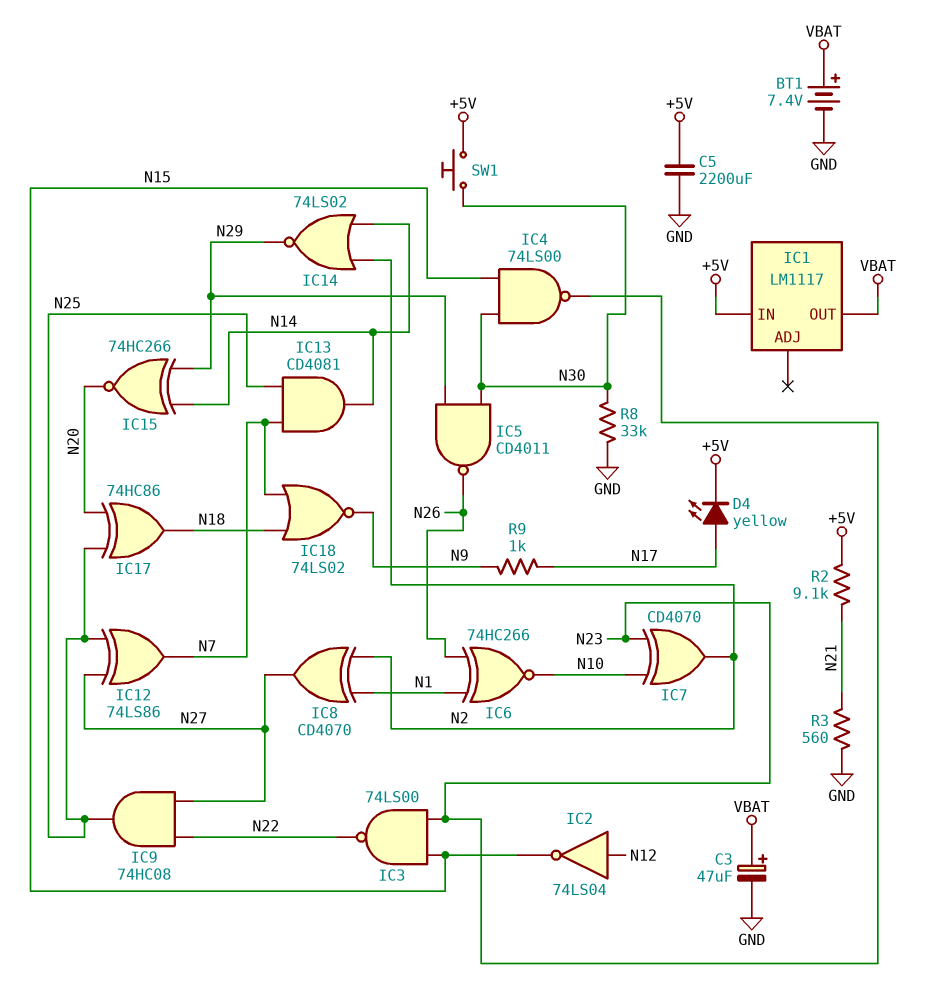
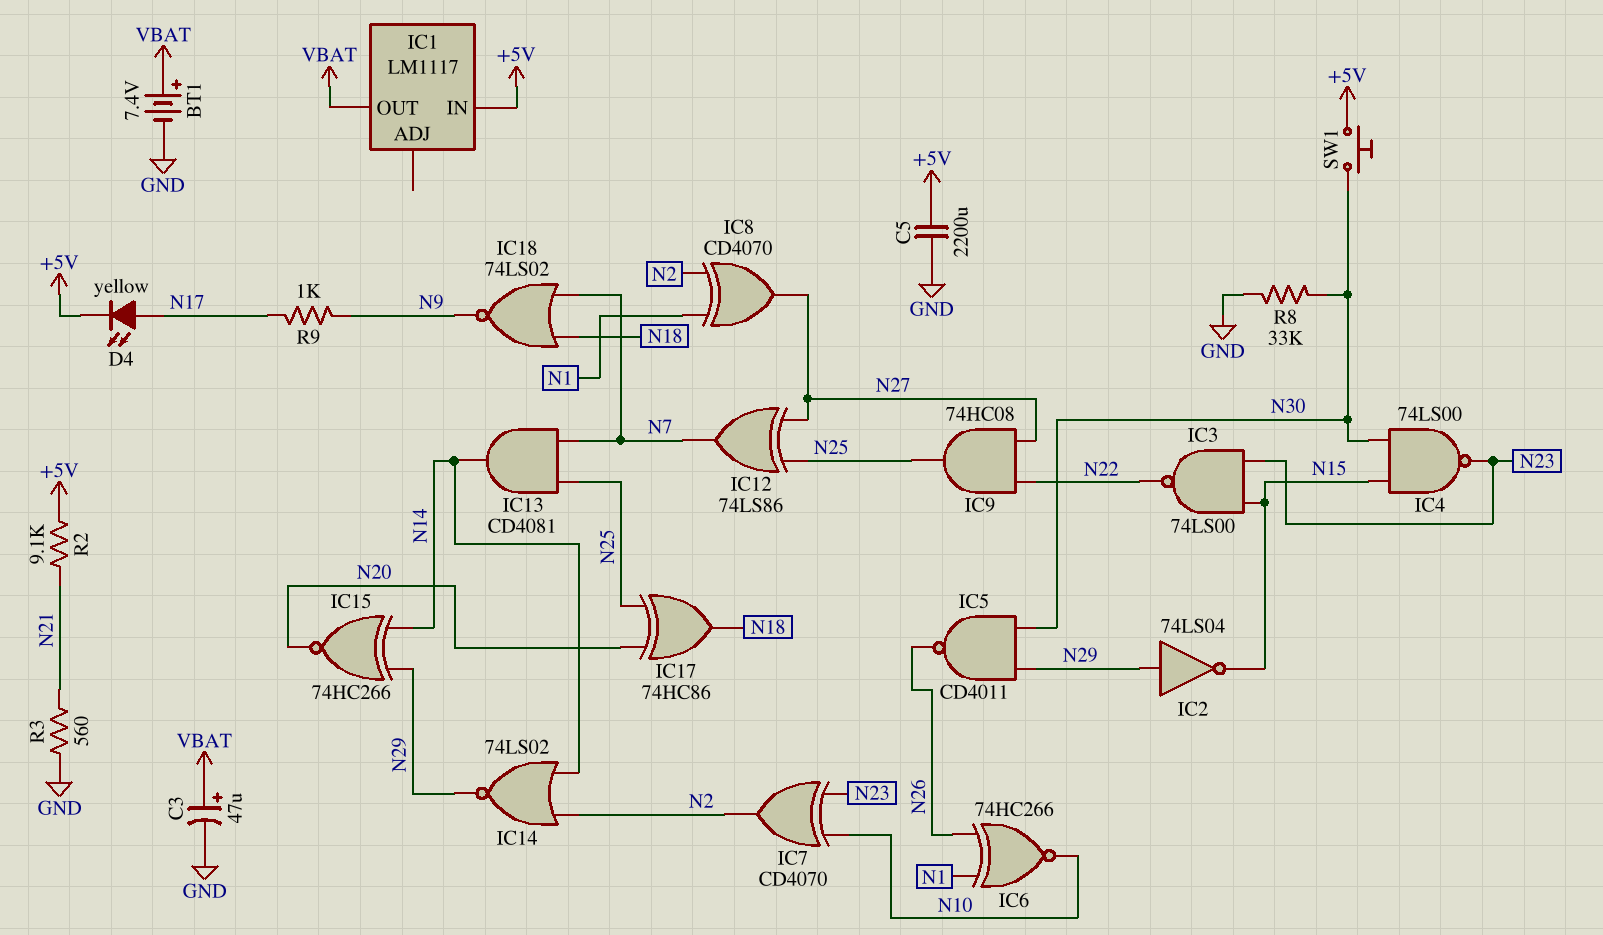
IC2: NOT 74LS04 (in N12, out N15) -> NOT 74LS04 (in N29, out N15)

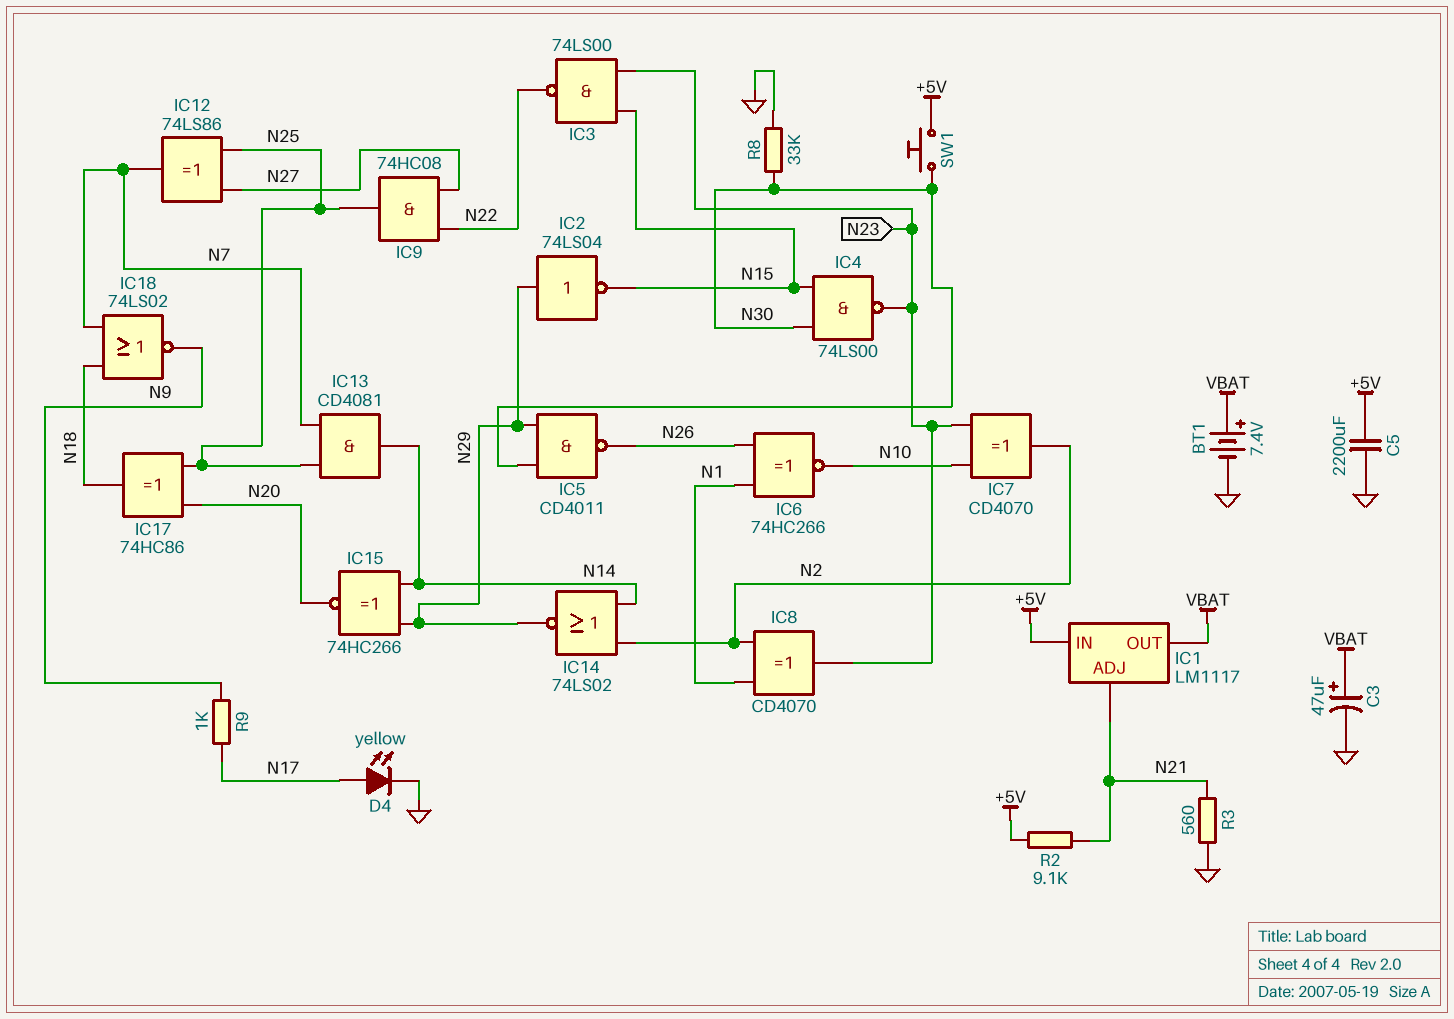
D4: LED yellow (A N17, K +5V) -> LED yellow (A N17, K GND)
IC1 pin ADJ: none -> N21
IC8: XOR CD4070 (in N1, in N2, out N27) -> XOR CD4070 (in N1, in N2, out N23)

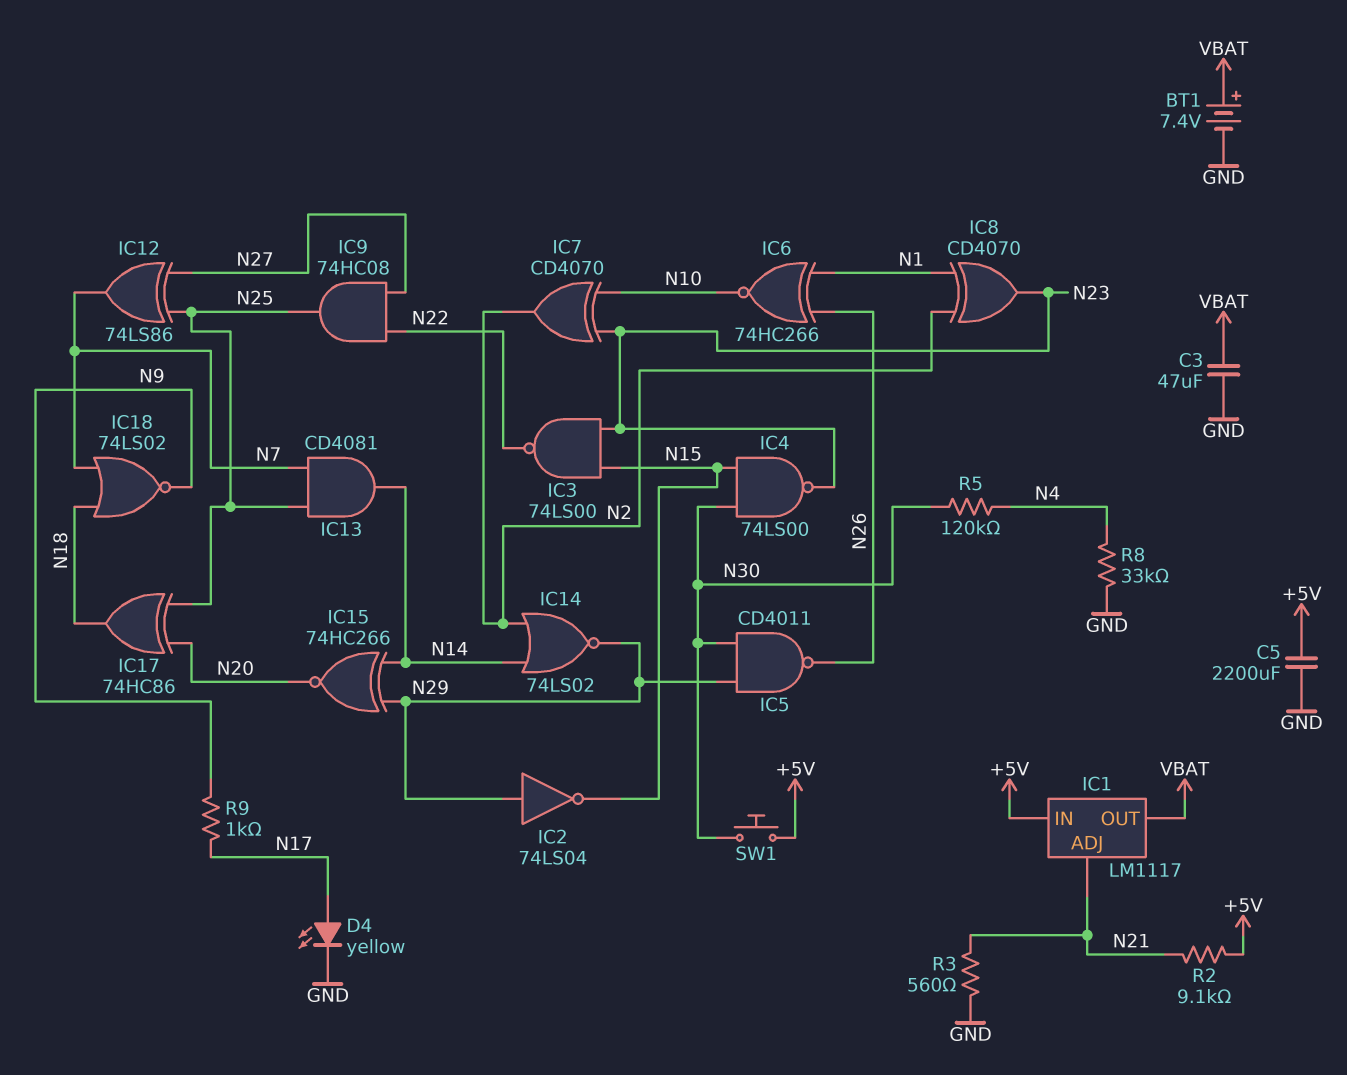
C3: 47uF (plus VBAT, minus GND) -> 47uF (GND, VBAT)
R5: none -> 120k (N4, N30)
R8: 33k (GND, N30) -> 33k (GND, N4)

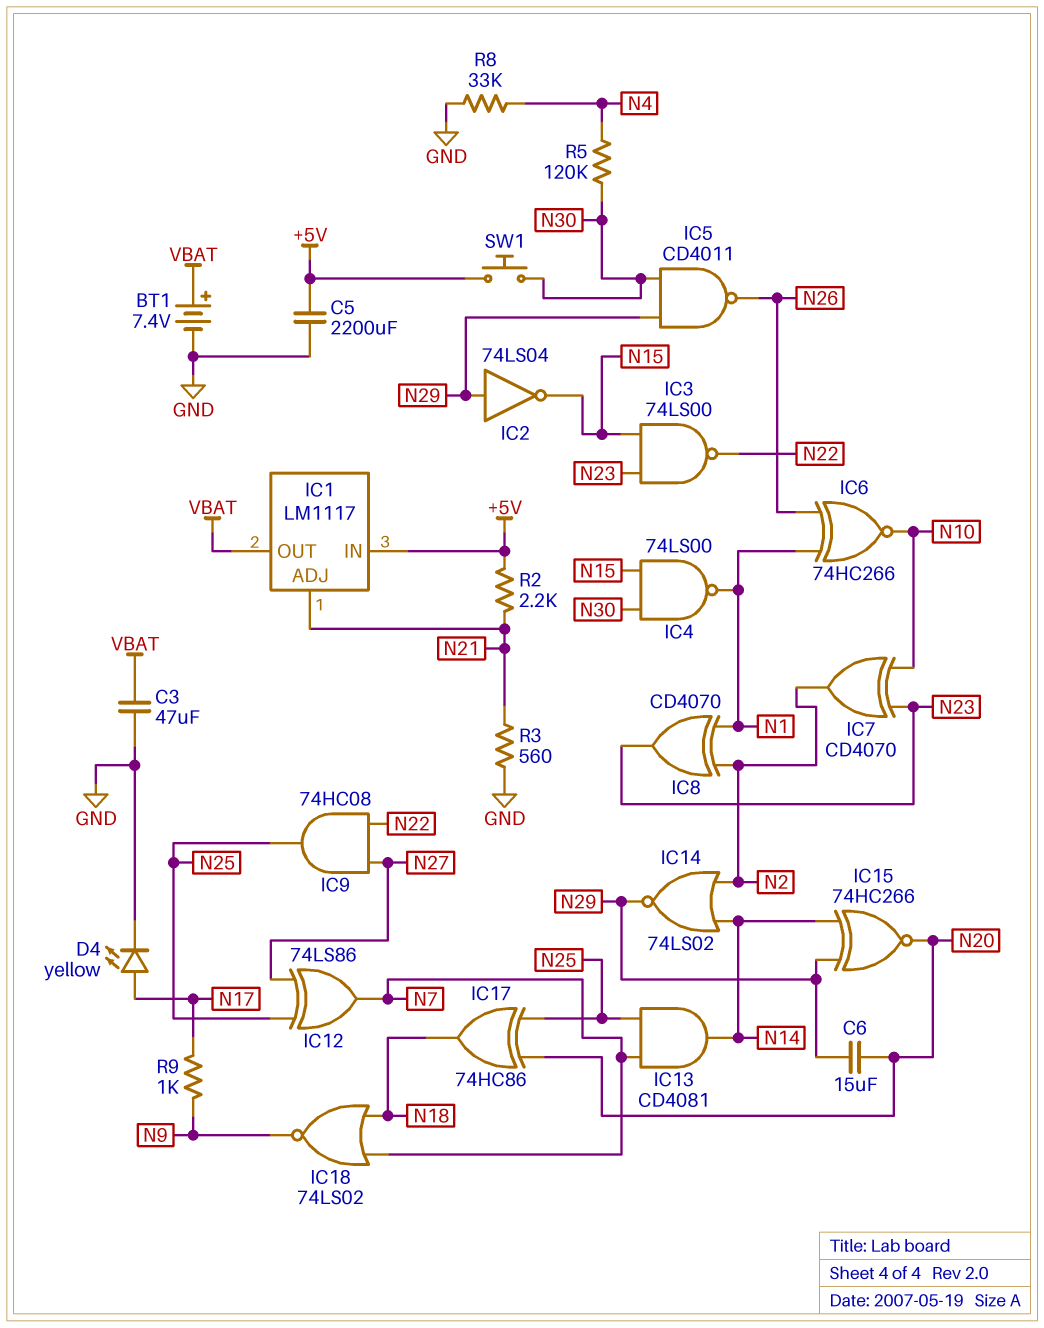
C6: none -> 15uF (N20, N29)
IC4: NAND 74LS00 (in N15, in N30, out N23) -> NAND 74LS00 (in N15, in N30, out N1)
R2: 9.1k (+5V, N21) -> 2.2k (+5V, N21)

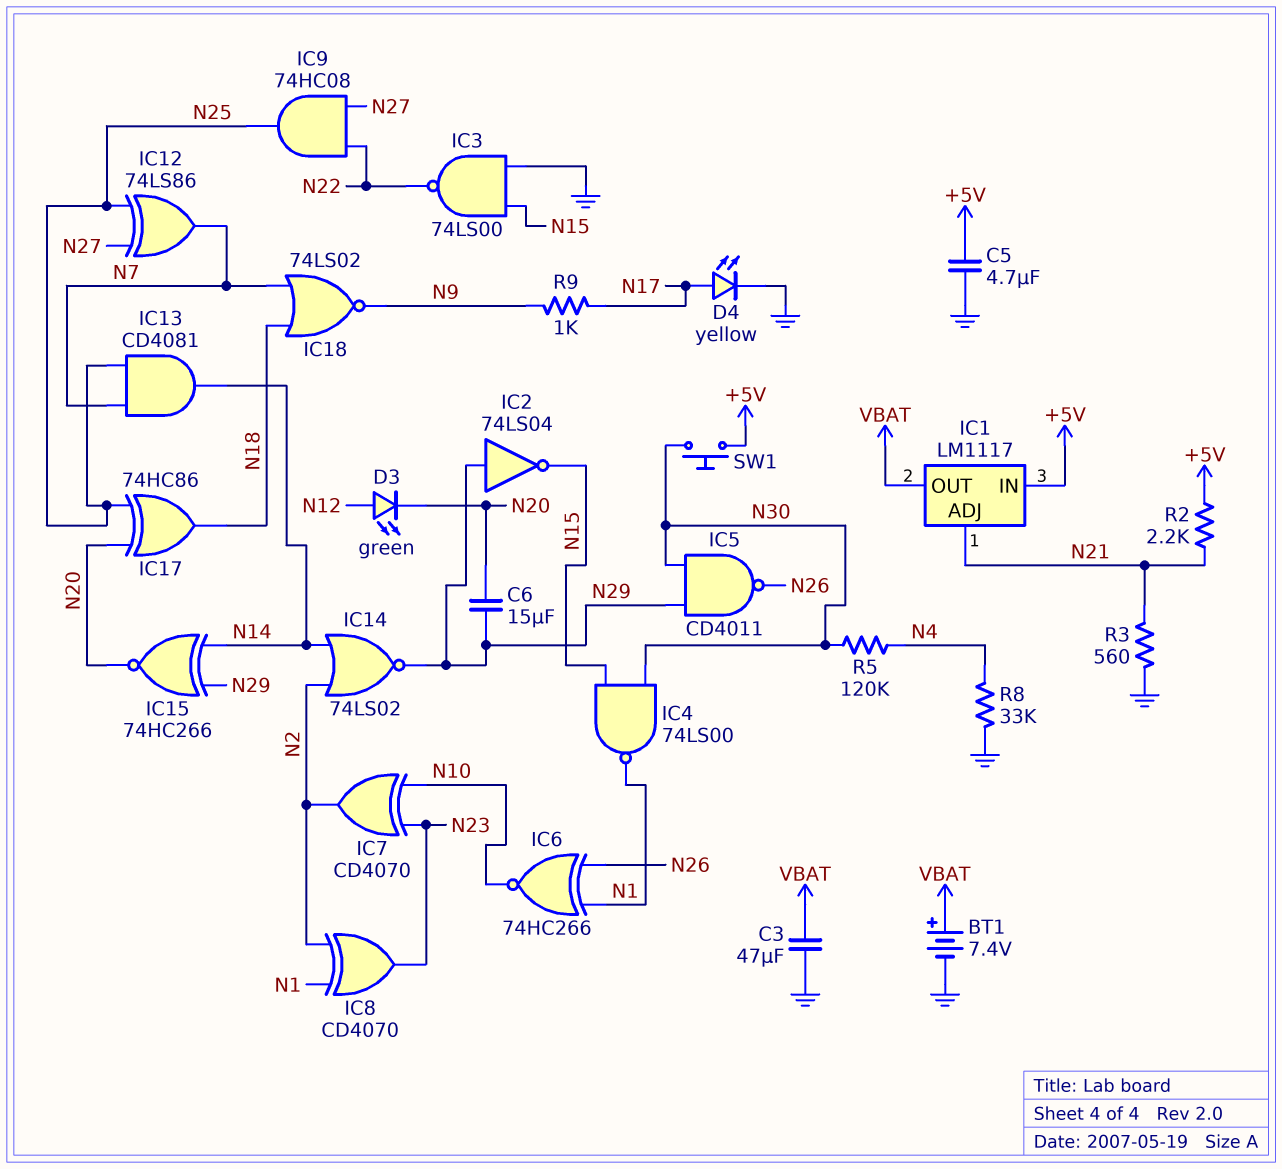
C5: 2200uF (+5V, GND) -> 4.7uF (+5V, GND)
D3: none -> LED green (A N12, K N20)
IC3: NAND 74LS00 (in N15, in N23, out N22) -> NAND 74LS00 (in GND, in N15, out N22)

